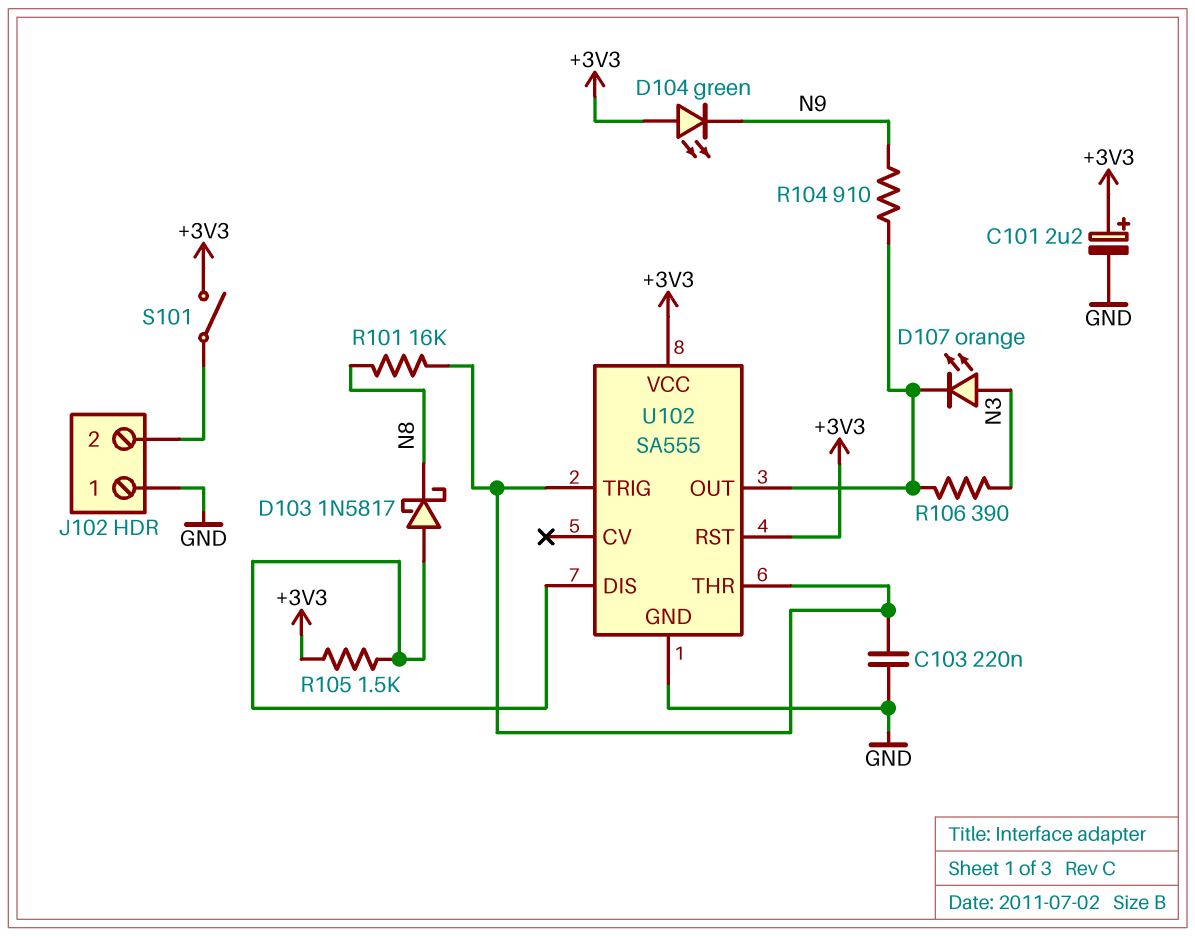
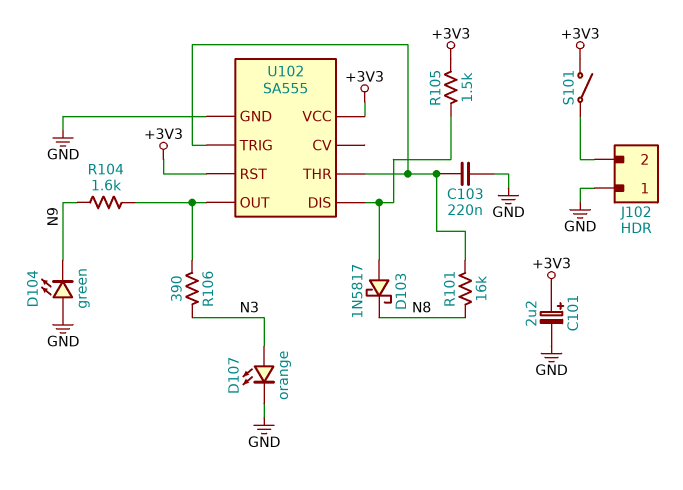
D104: LED green (A +3V3, K N9) -> LED green (A GND, K N9)
D107: LED orange (A N3, K U102/OUT) -> LED orange (A N3, K GND)
R104: 910 (N9, U102/OUT) -> 1.6k (N9, U102/OUT)

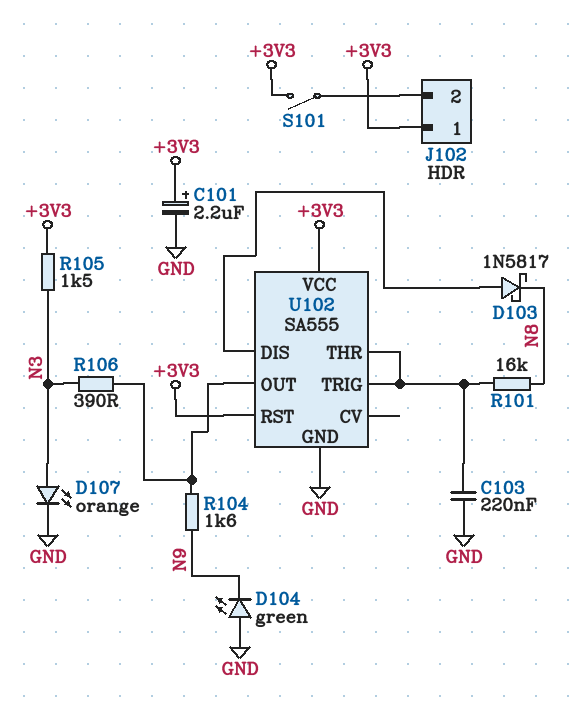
J102 pin 1: GND -> +3V3
R105: 1.5k (+3V3, U102/DIS) -> 1.5k (+3V3, N3)

